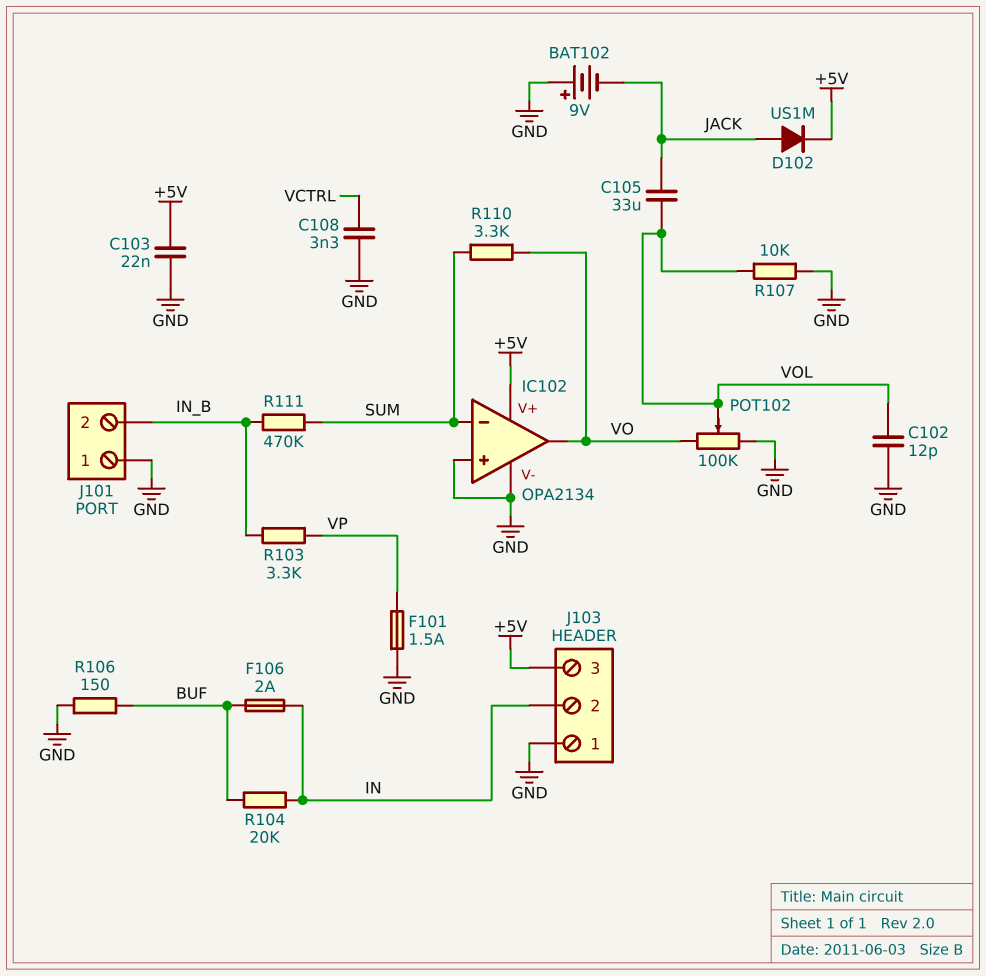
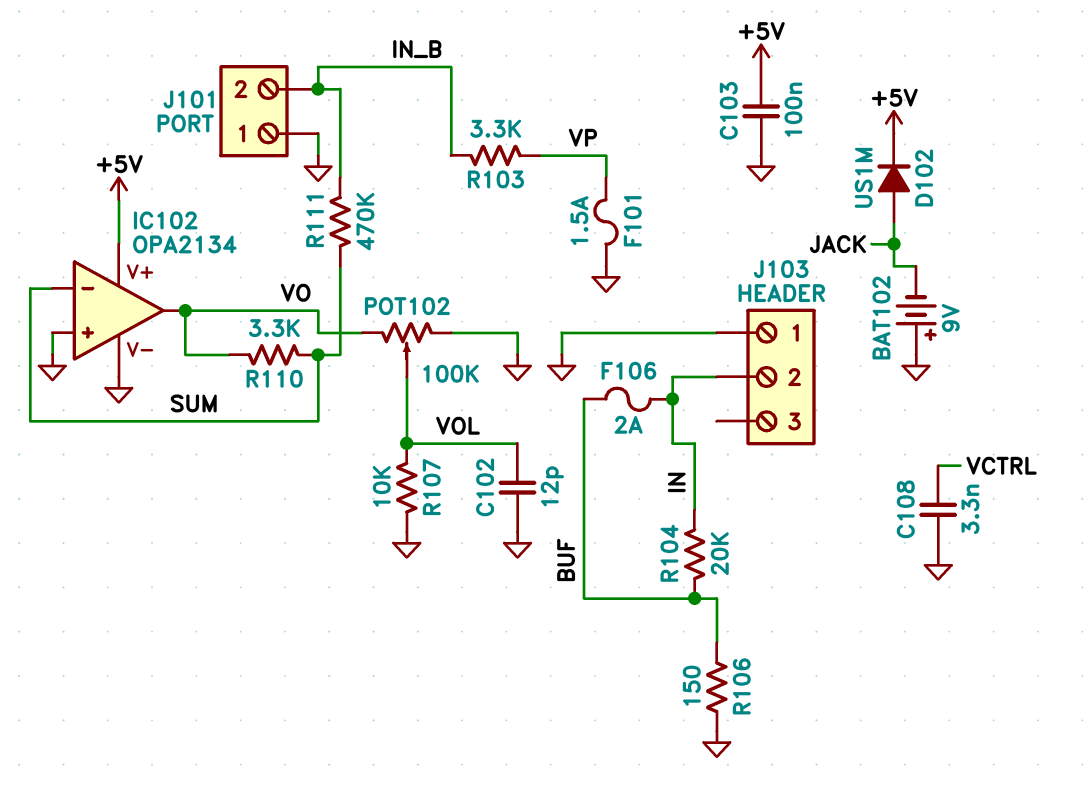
C103: 22nF (+5V, GND) -> 100nF (+5V, GND)
C105: 33uF (JACK, VOL) -> none
J103 pin 3: +5V -> none

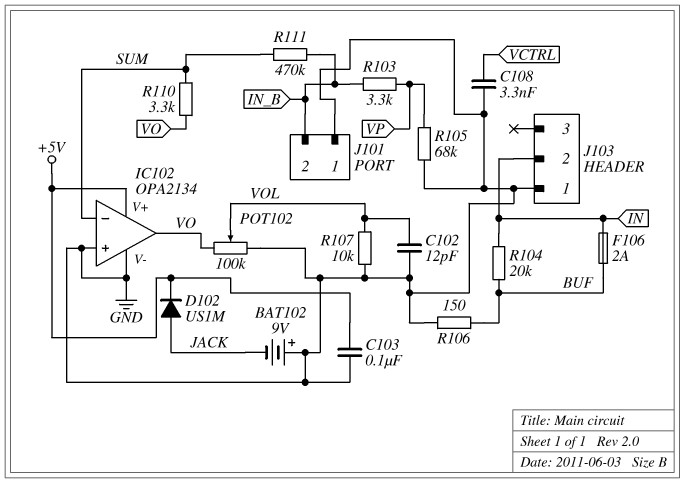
F101: 1.5A (GND, VP) -> none
R105: none -> 68k (GND, VP)

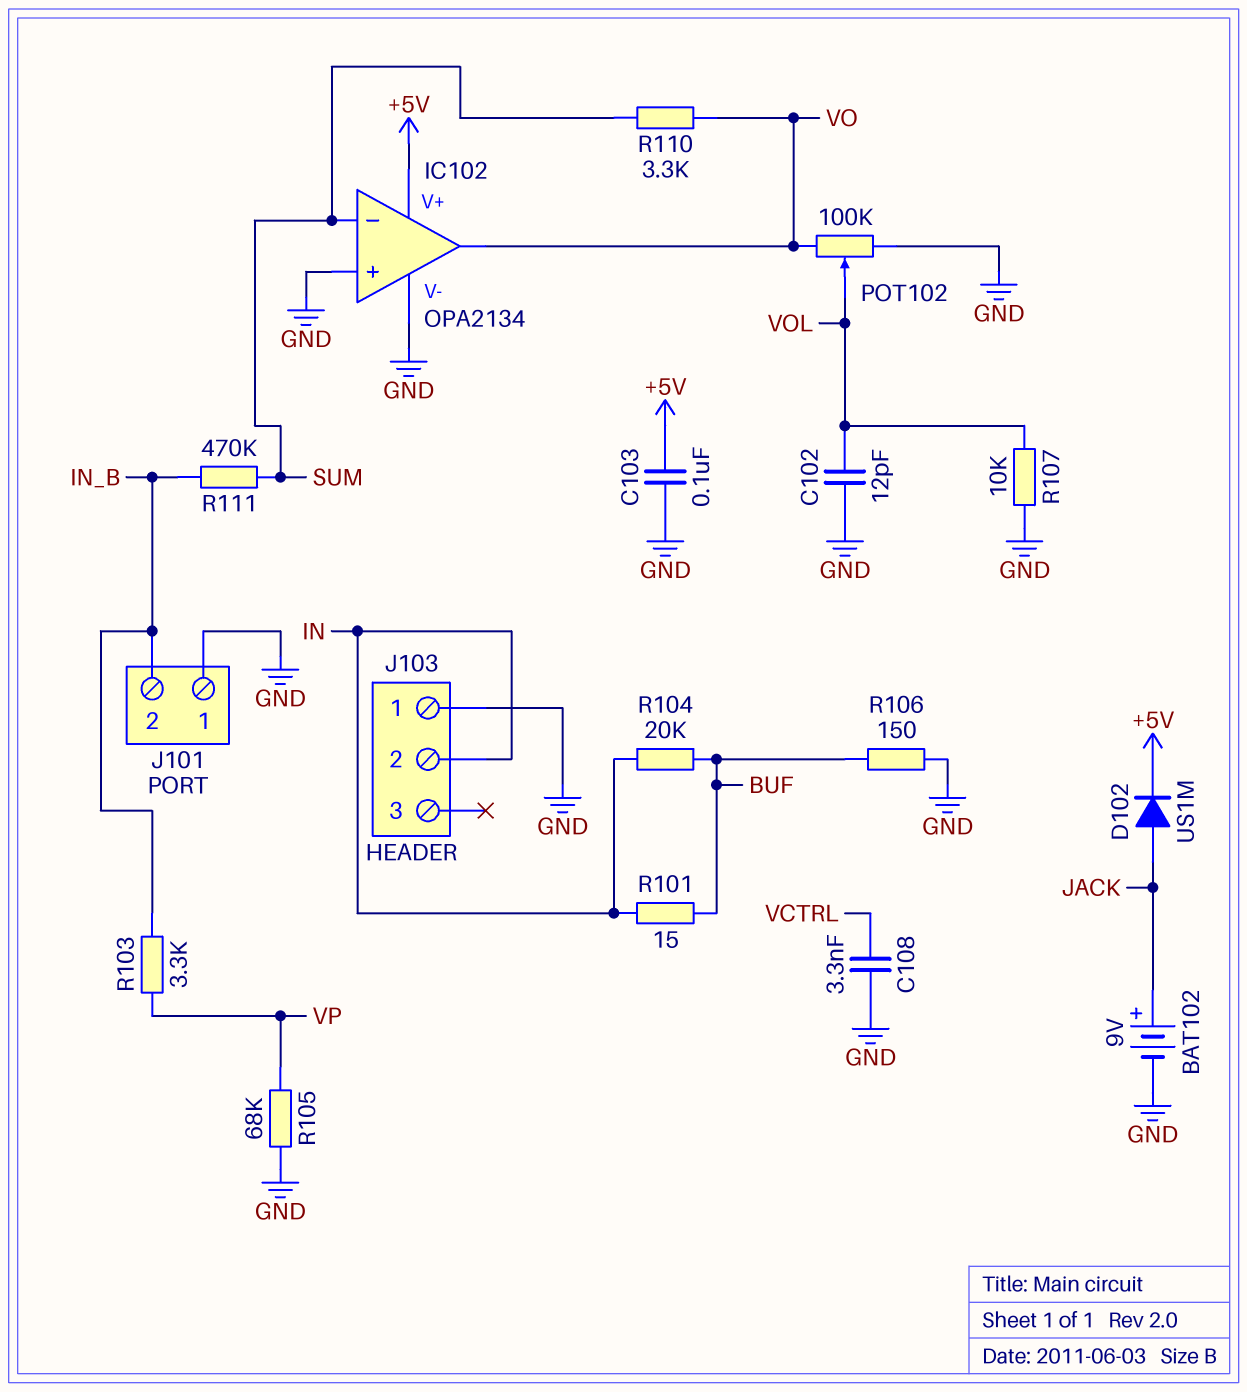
BAT102: 9V (plus GND, minus JACK) -> 9V (plus JACK, minus GND)
F106: 2A (BUF, IN) -> none
R101: none -> 15 (BUF, IN)

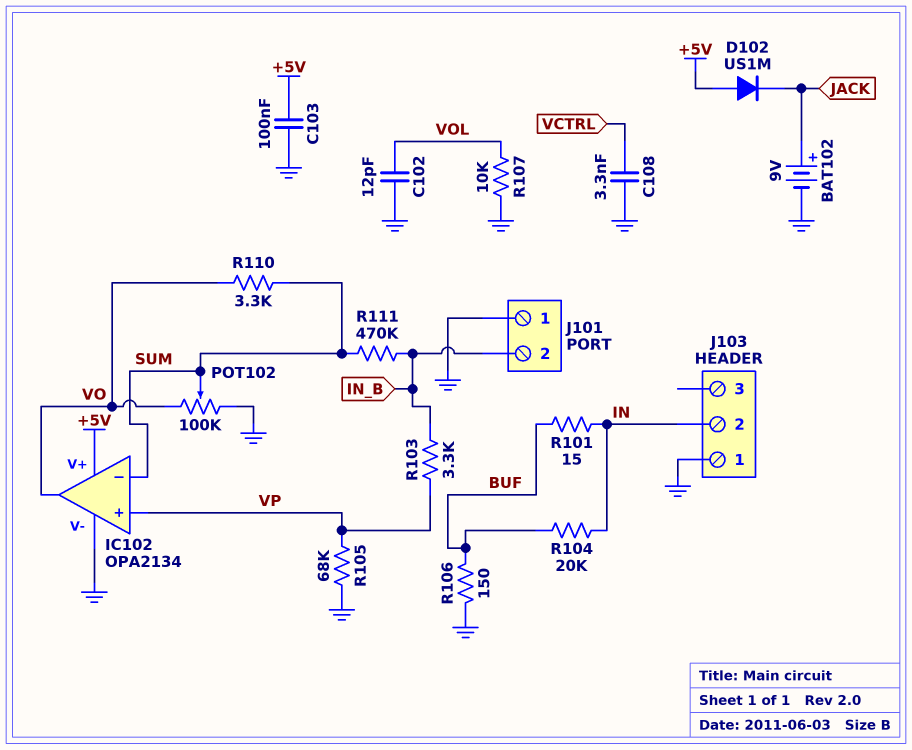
D102: diode US1M (A JACK, K +5V) -> diode US1M (A +5V, K JACK)
IC102 pin in+: GND -> VP
POT102: 100k (GND, VO, wiper VOL) -> 100k (GND, VO, wiper SUM)

